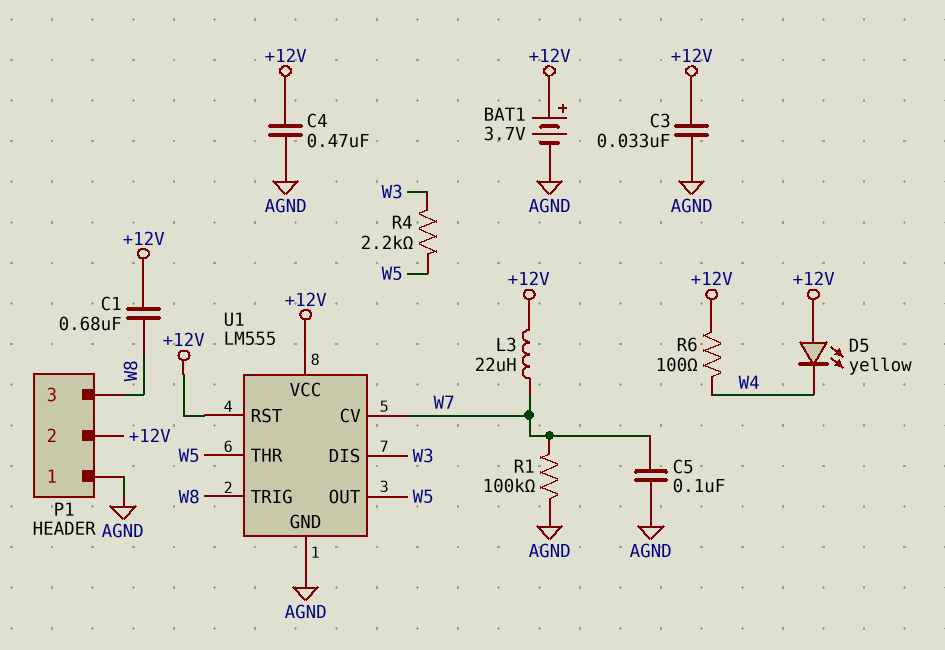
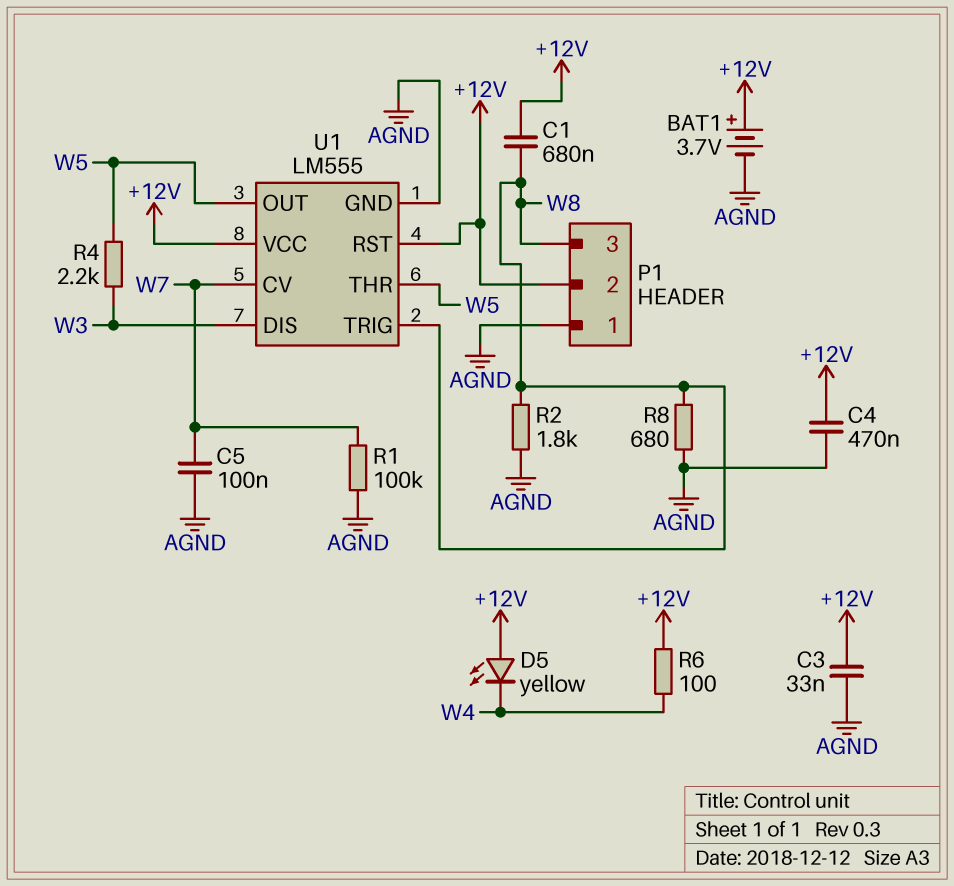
L3: 22uH (+12V, W7) -> none
R2: none -> 1.8k (AGND, W8)
R8: none -> 680 (AGND, W8)

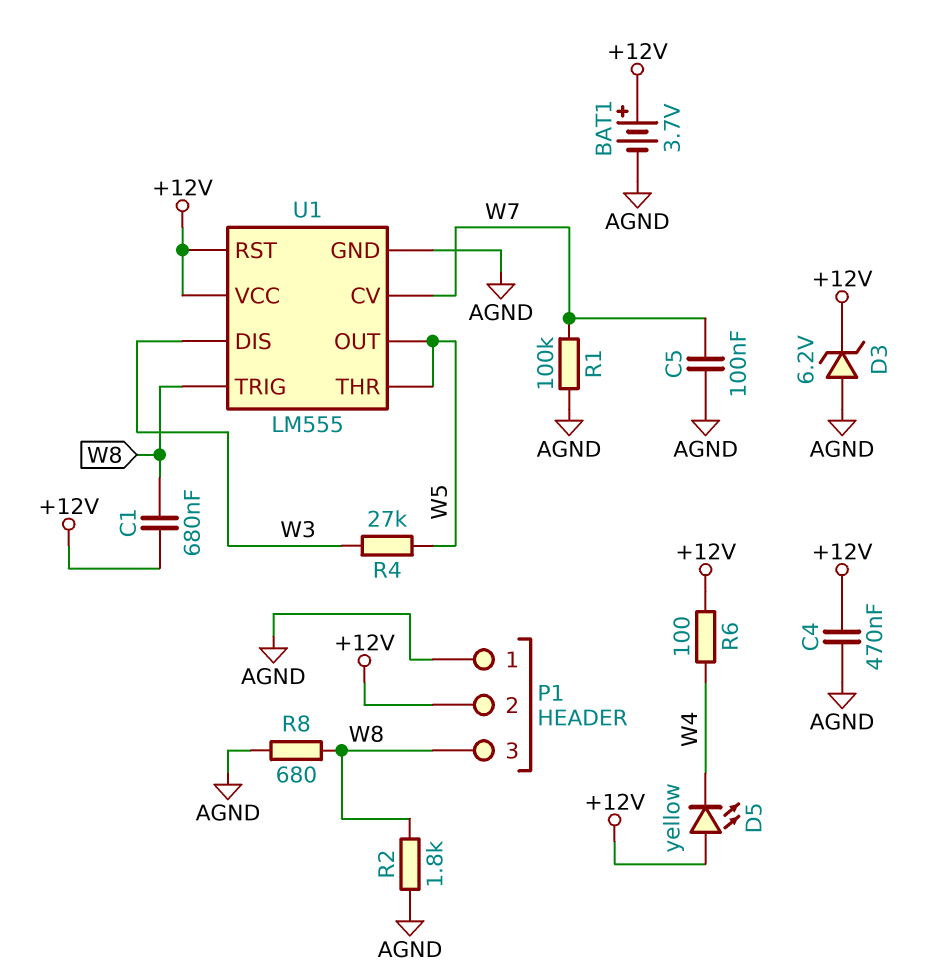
C3: 33nF (+12V, AGND) -> none
D3: none -> zener 6.2V (A AGND, K +12V)
R4: 2.2k (W3, W5) -> 27k (W3, W5)

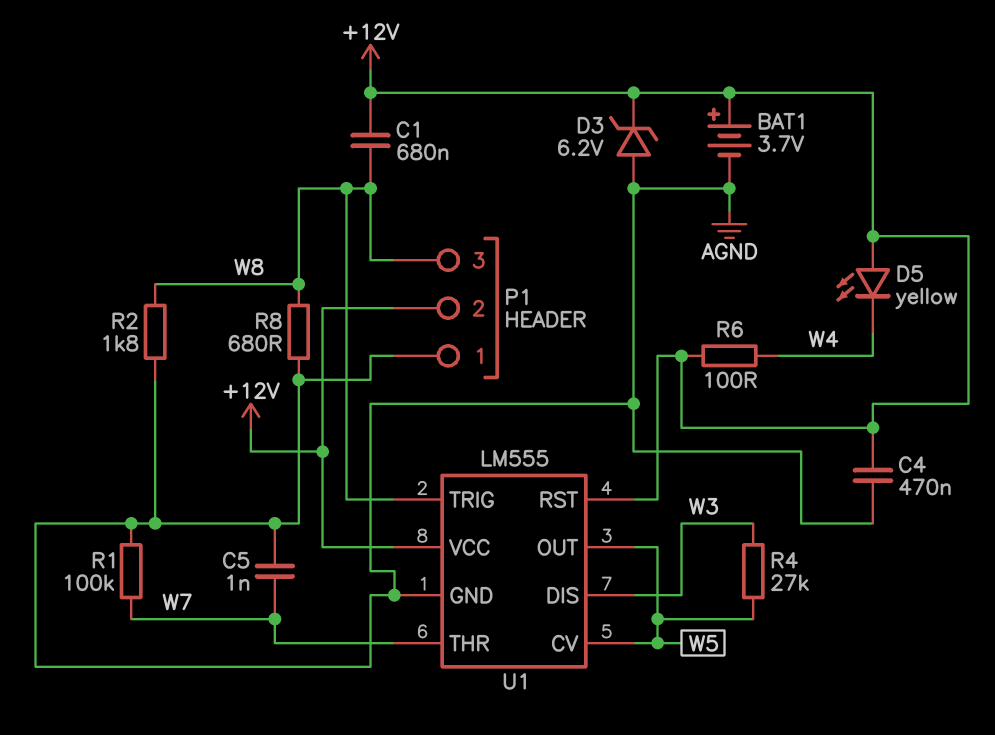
C5: 100nF (AGND, W7) -> 1nF (AGND, W7)
U1 pin CV: W7 -> W5
U1 pin THR: W5 -> W7

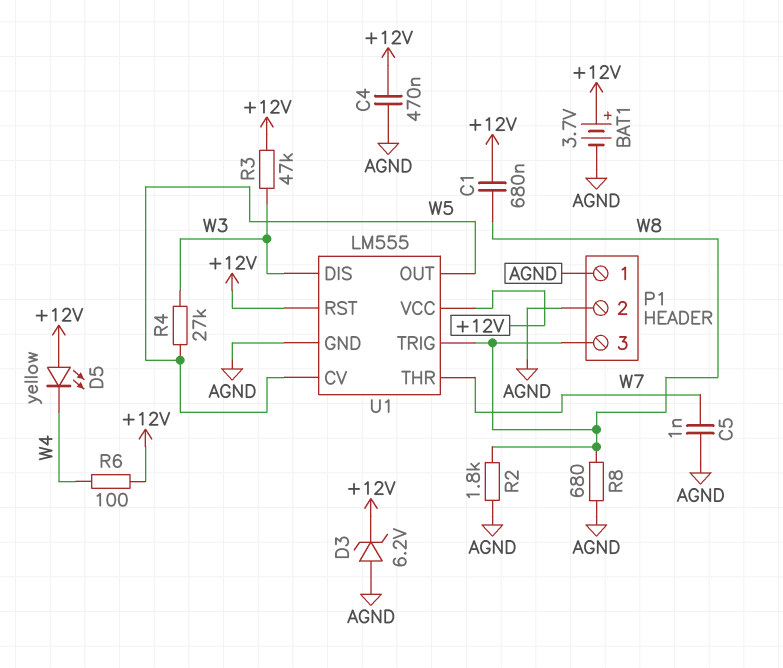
P1 pin 2: +12V -> AGND
R1: 100k (AGND, W7) -> none
R3: none -> 47k (+12V, W3)

